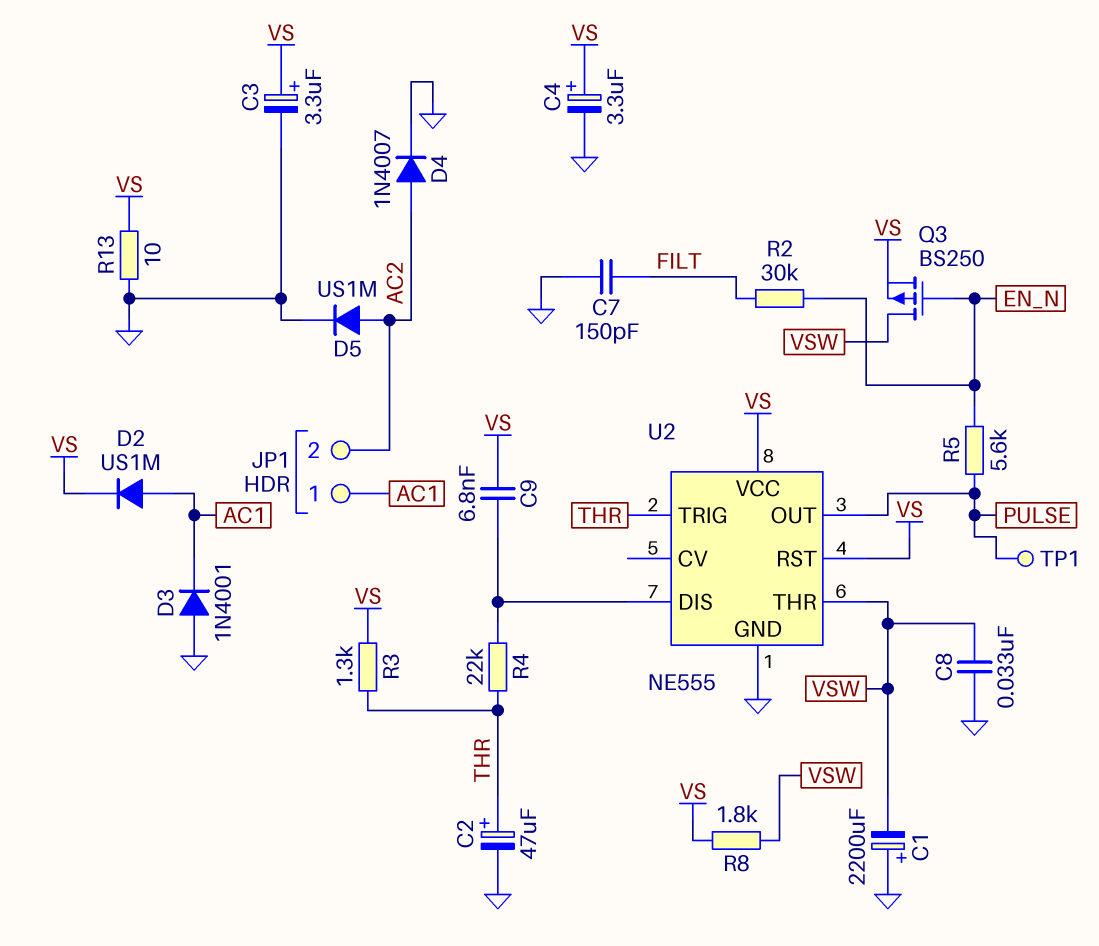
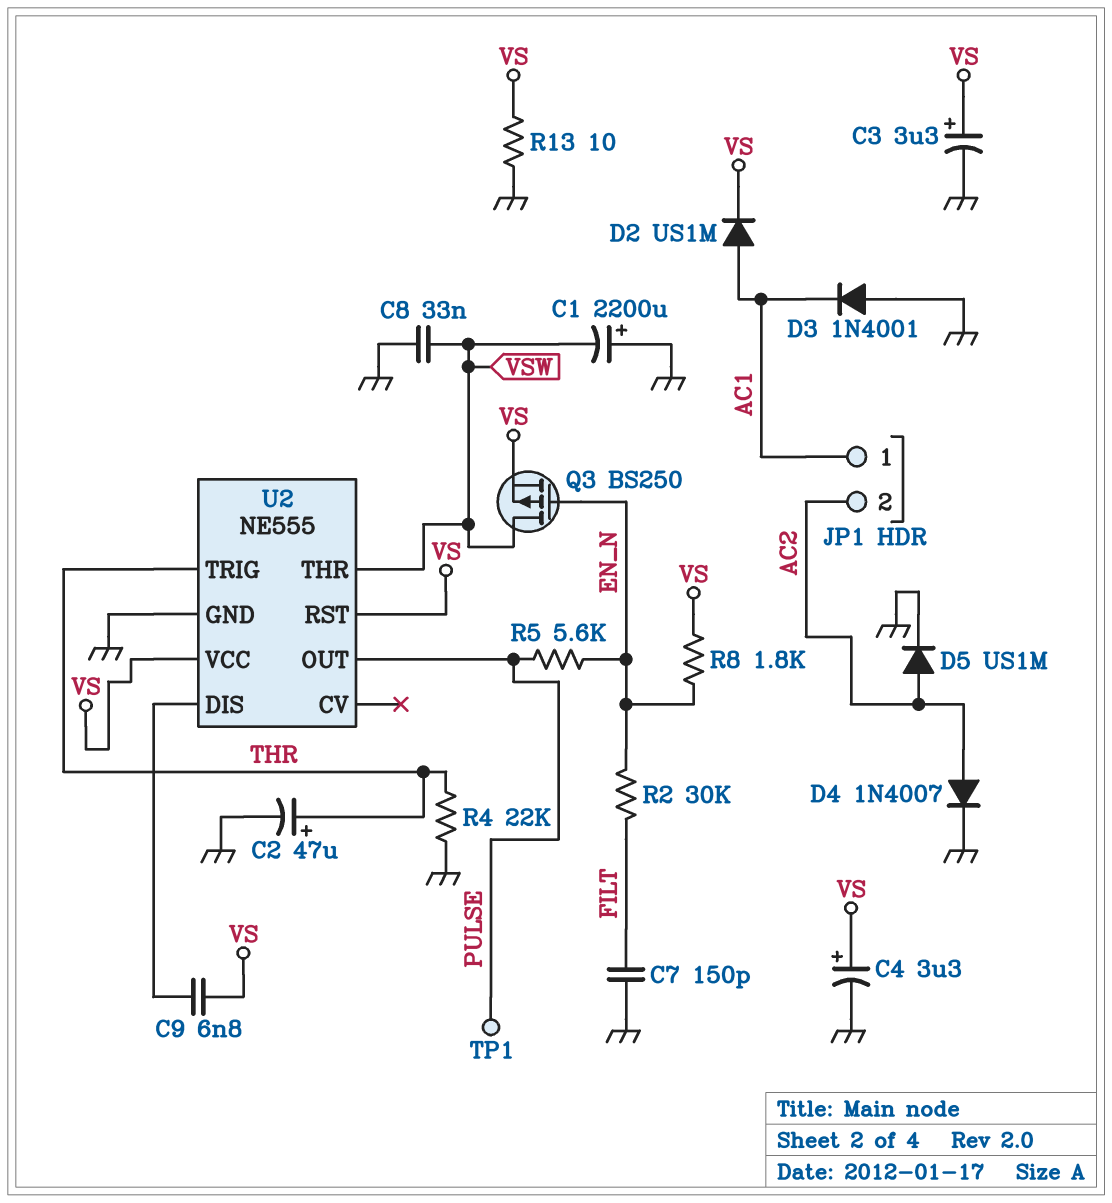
R3: 1.3k (THR, VS) -> none
R4: 22k (THR, U2/DIS) -> 22k (GND, THR)
R8: 1.8k (VS, VSW) -> 1.8k (EN_N, VS)

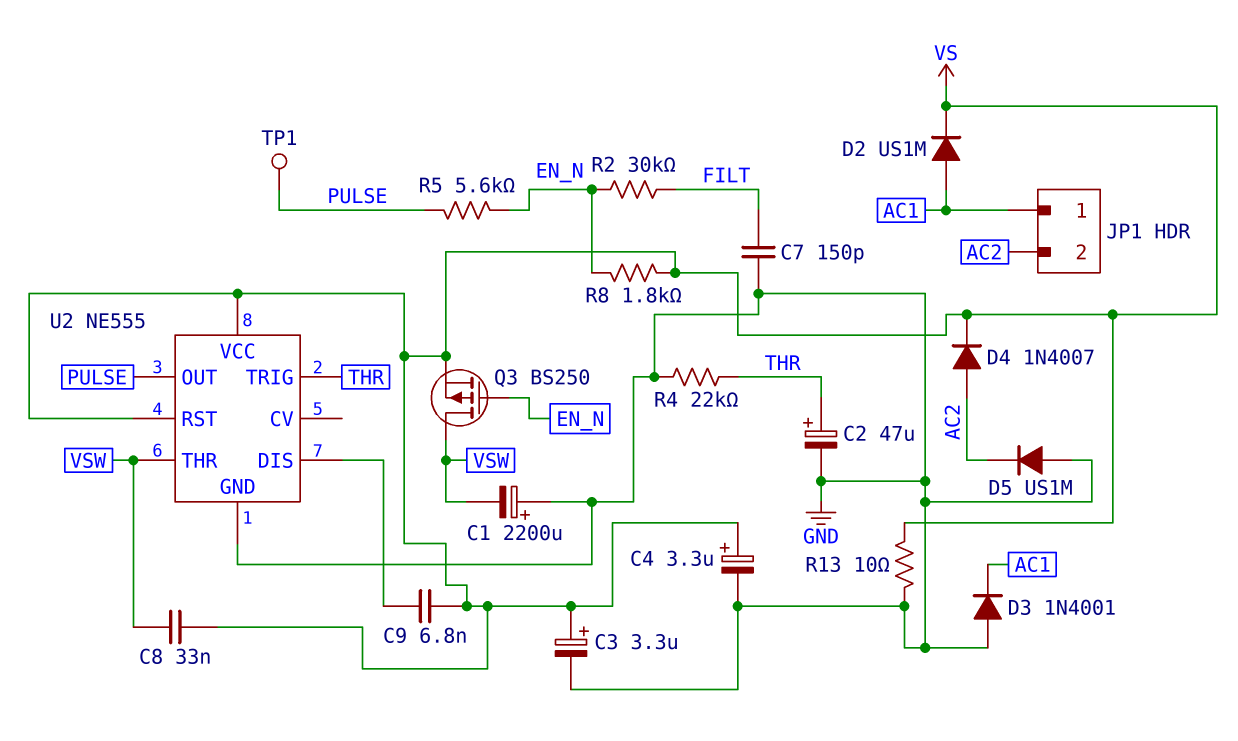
C8: 33nF (GND, VSW) -> 33nF (VS, VSW)
D4: diode 1N4007 (A AC2, K GND) -> diode 1N4007 (A AC2, K VS)
D5: diode US1M (A AC2, K GND) -> diode US1M (A GND, K AC2)

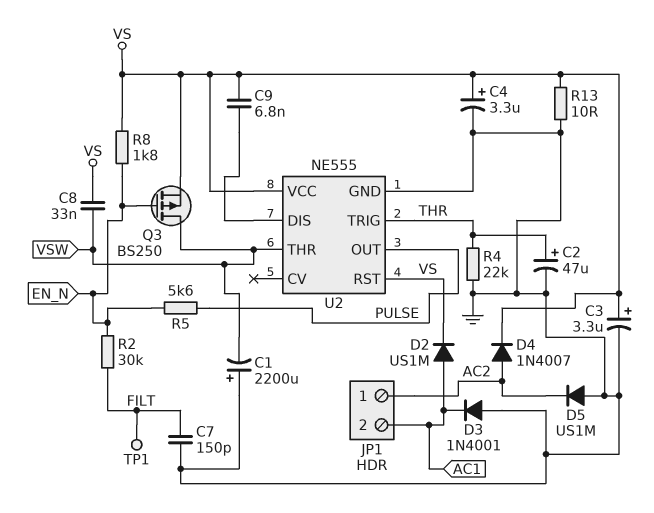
JP1 pin 1: AC1 -> AC2
JP1 pin 2: AC2 -> AC1
TP1: test point (PULSE) -> test point (FILT)

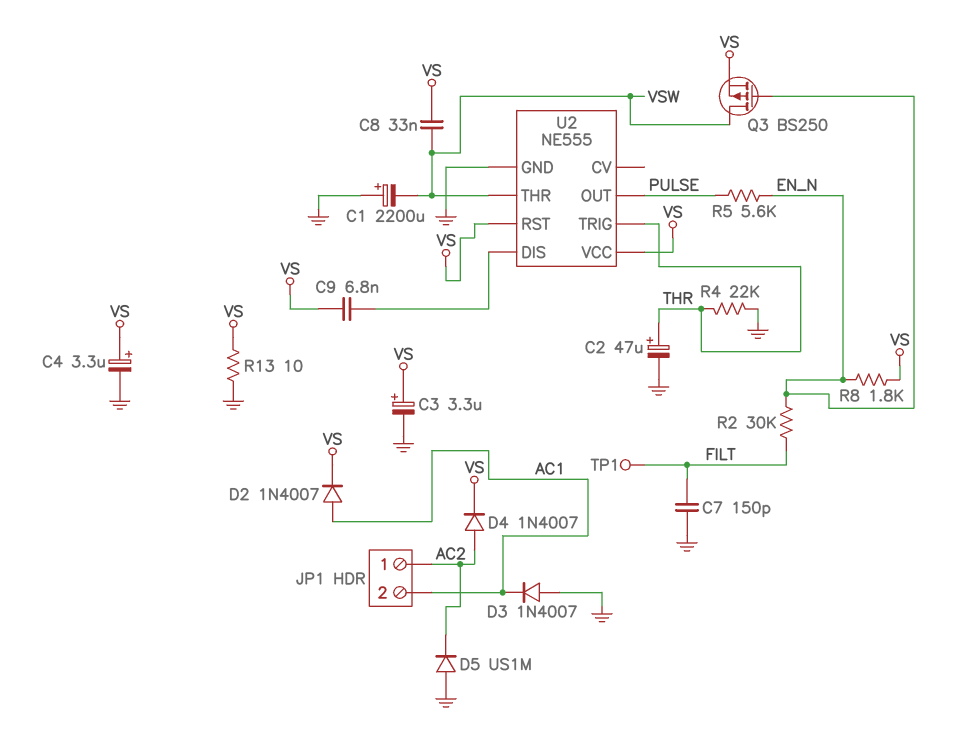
D2: diode US1M (A AC1, K VS) -> diode 1N4007 (A AC1, K VS)
D3: diode 1N4001 (A GND, K AC1) -> diode 1N4007 (A GND, K AC1)

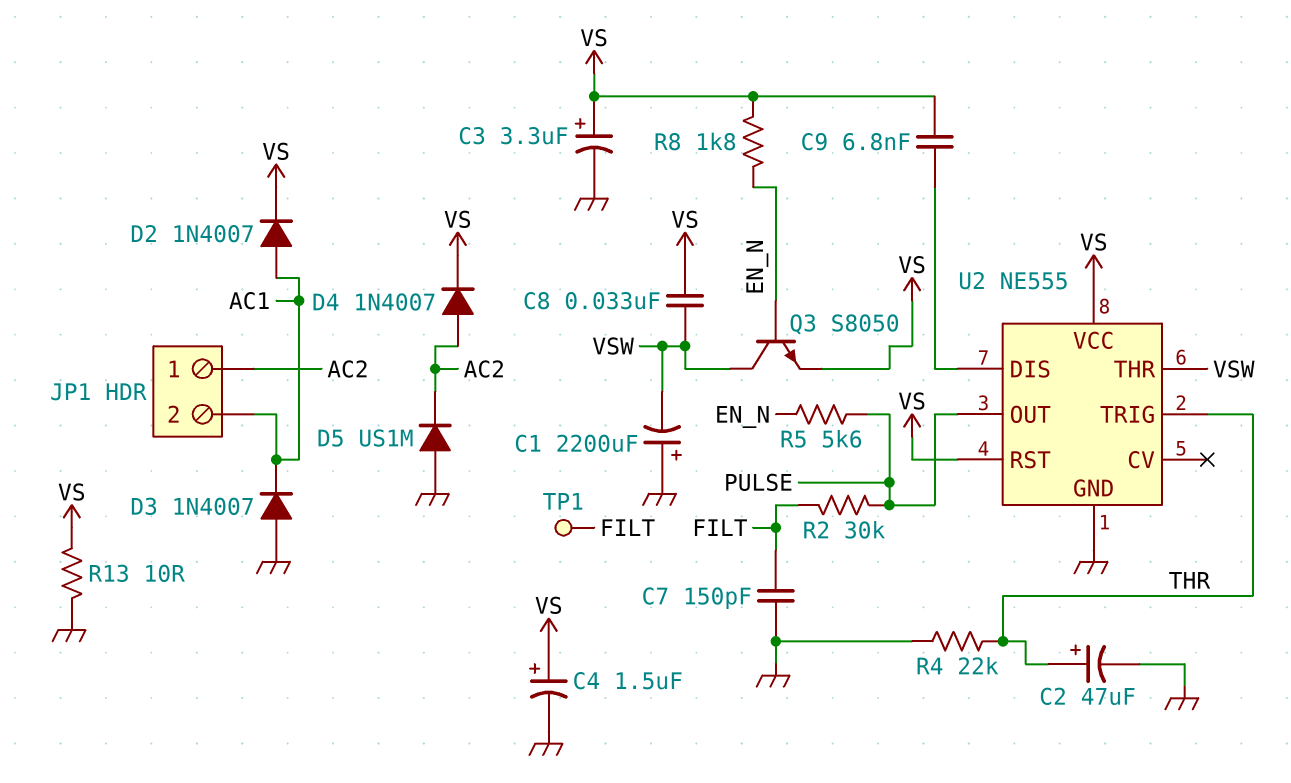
C4: 3.3uF (plus VS, minus GND) -> 1.5uF (plus VS, minus GND)
Q3: PMOS BS250 (G EN_N, D VSW, S VS) -> NPN S8050 (B EN_N, C VSW, E VS)
R2: 30k (EN_N, FILT) -> 30k (FILT, PULSE)

